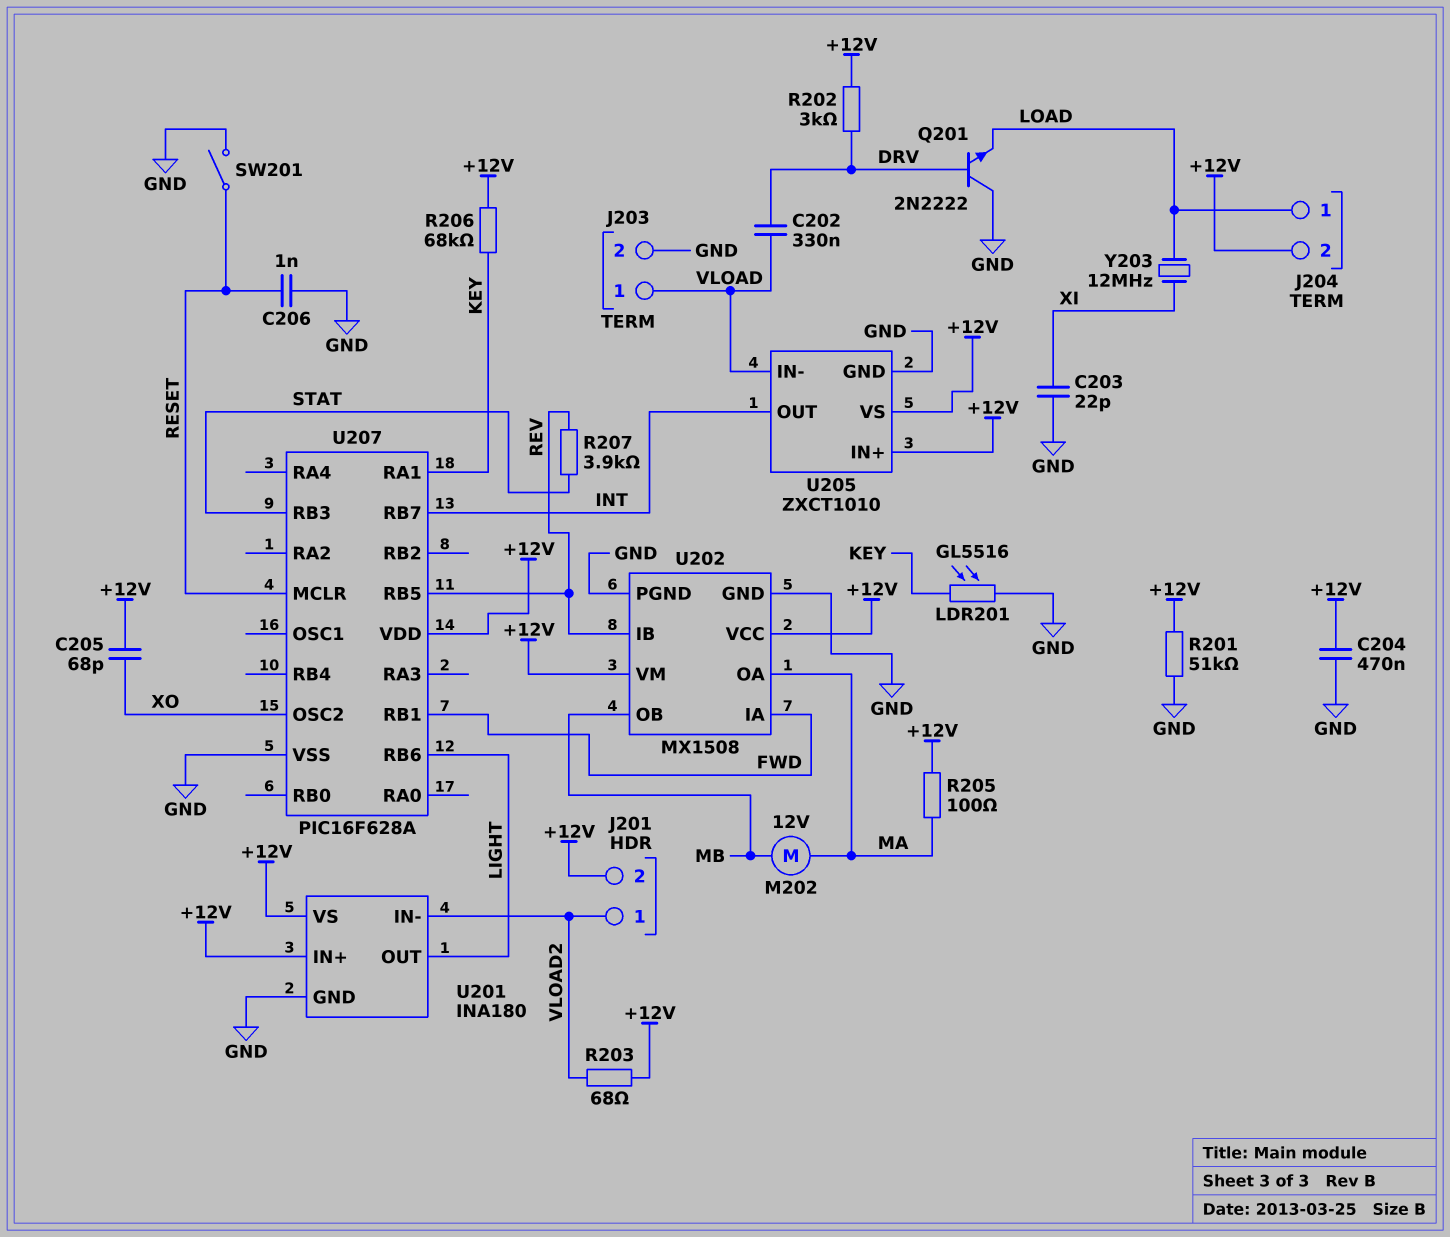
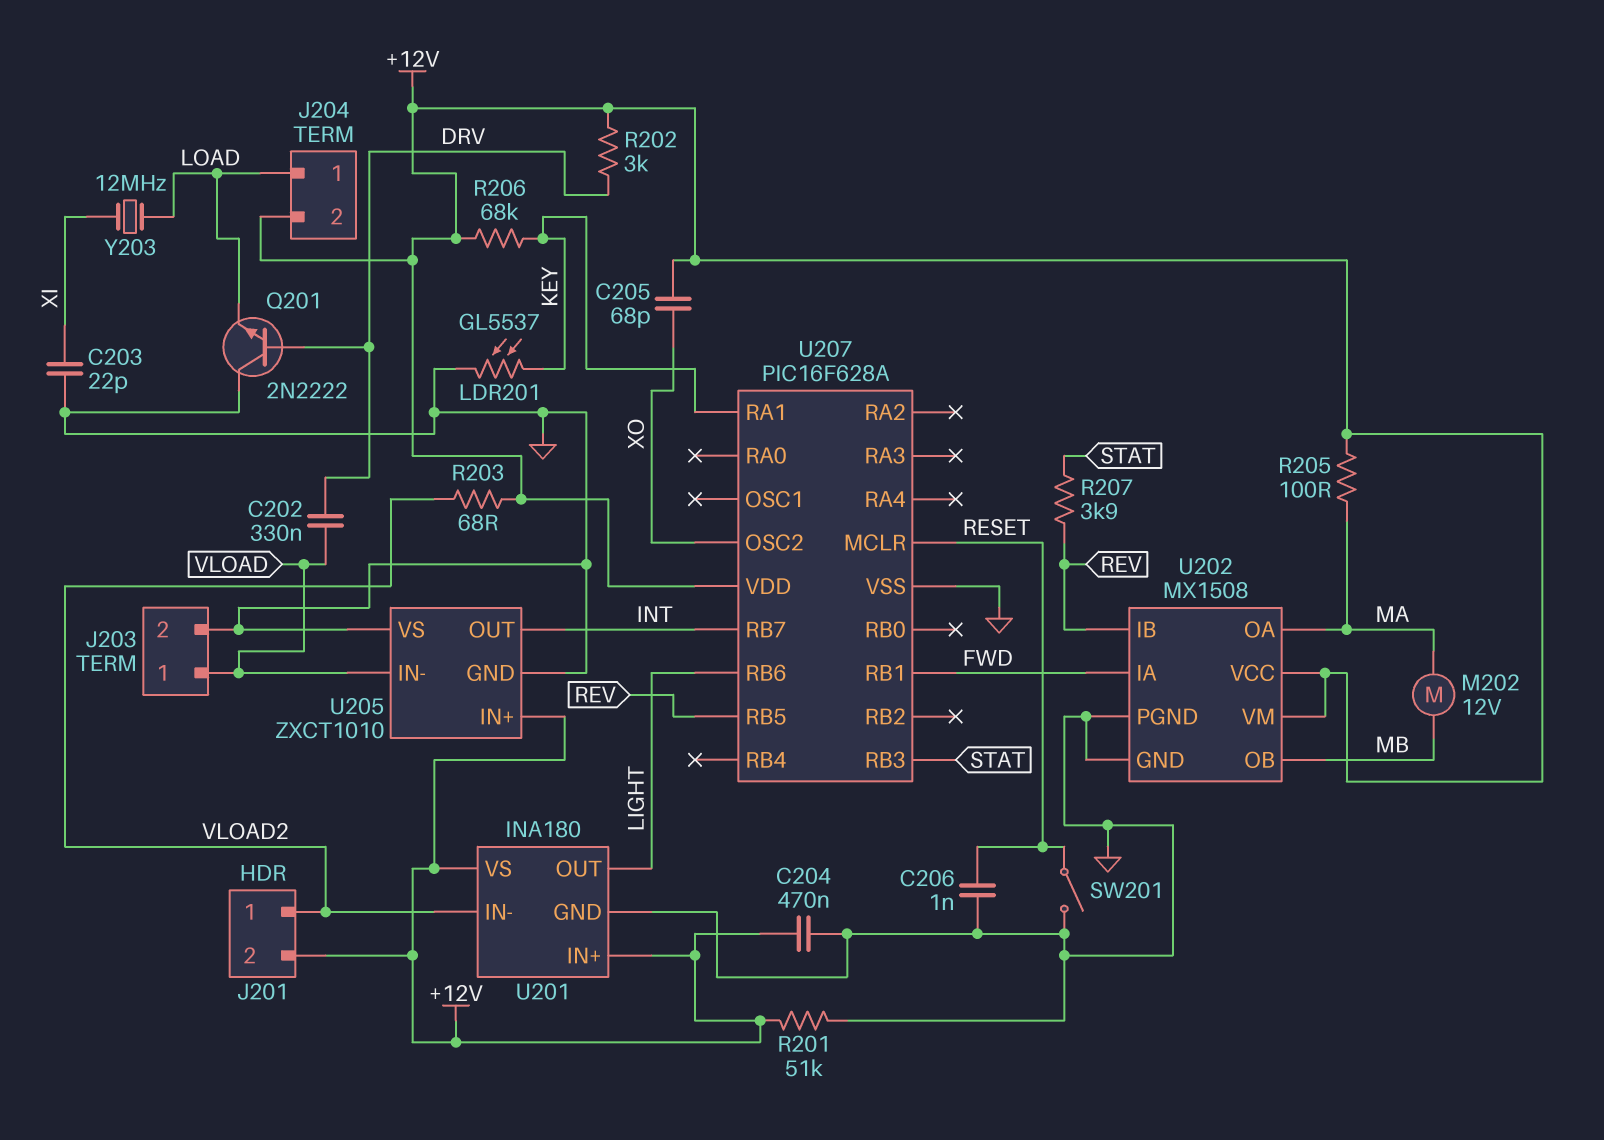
LDR201: GL5516 (GND, KEY) -> GL5537 (GND, KEY)
U205 pin VS: +12V -> GND

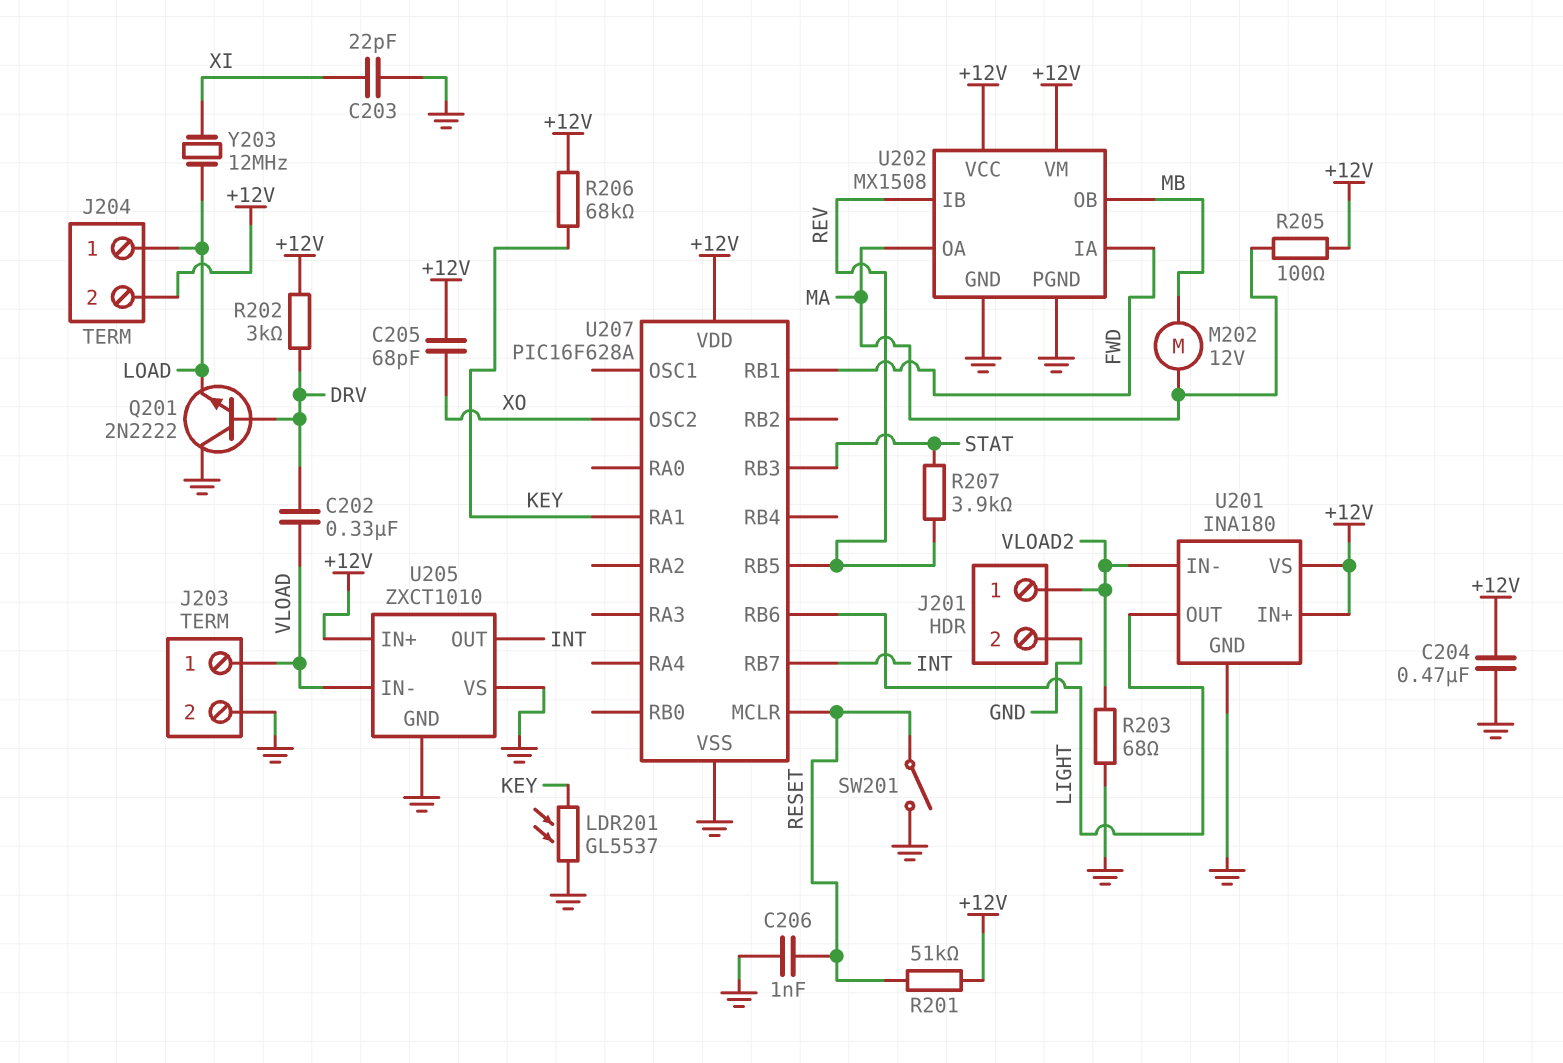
J201 pin 2: +12V -> GND
R201: 51k (+12V, GND) -> 51k (+12V, RESET)
R203: 68 (+12V, VLOAD2) -> 68 (GND, VLOAD2)

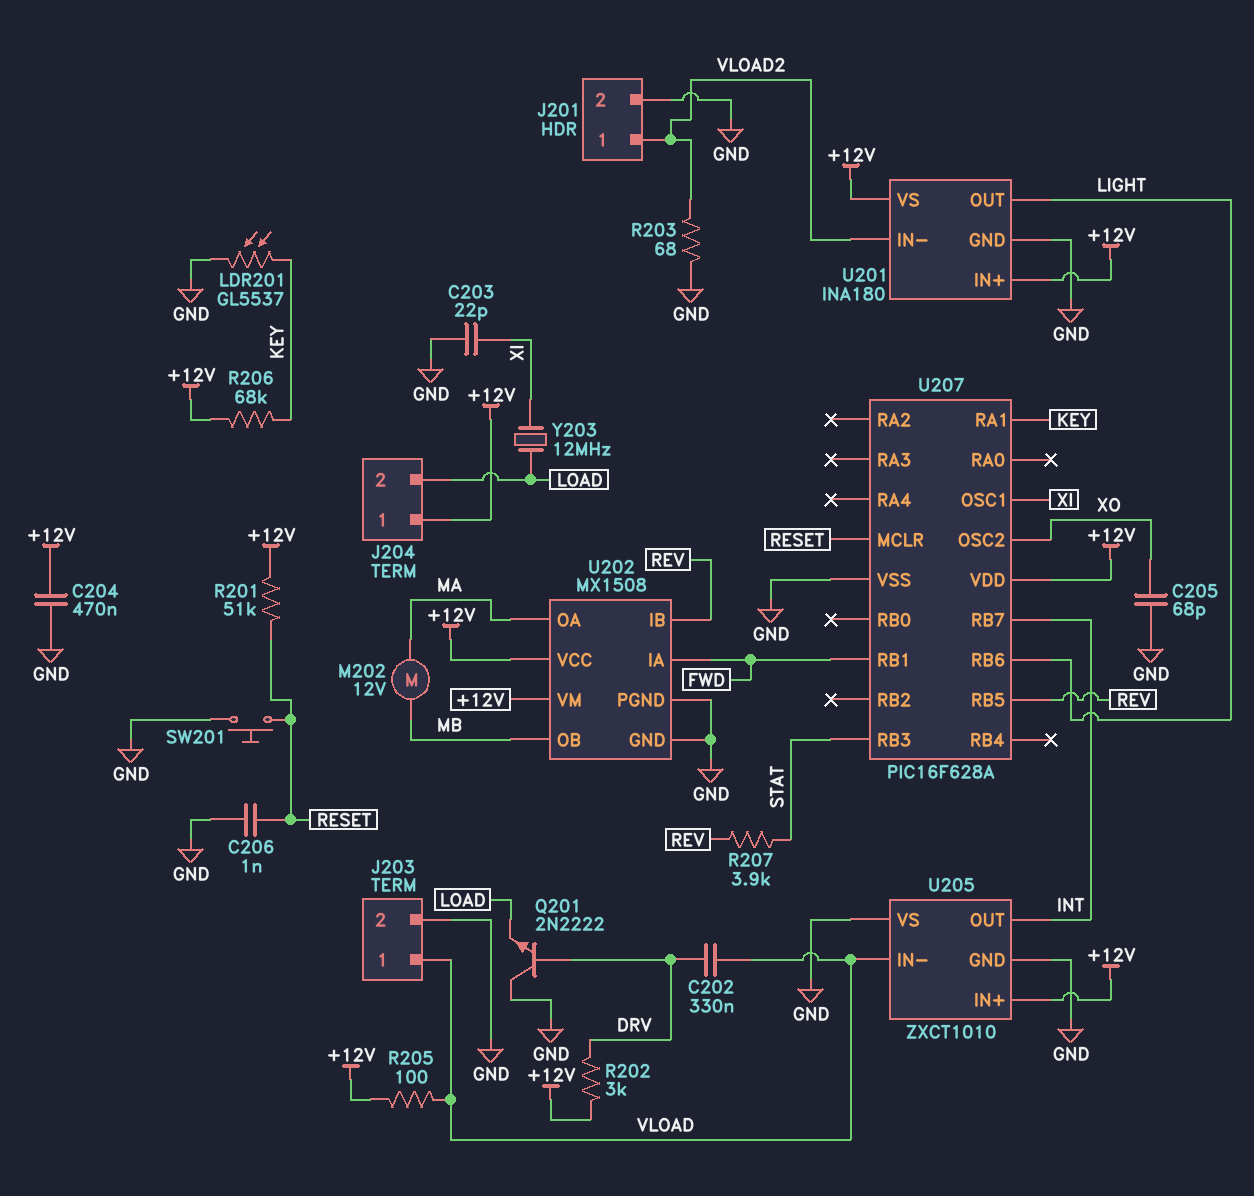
C205: 68pF (+12V, XO) -> 68pF (GND, XO)
J204 pin 1: LOAD -> +12V
J204 pin 2: +12V -> LOAD
R205: 100 (+12V, MA) -> 100 (+12V, VLOAD)
SW201: switch (GND, RESET) -> button (GND, RESET)
U207 pin OSC1: none -> XI

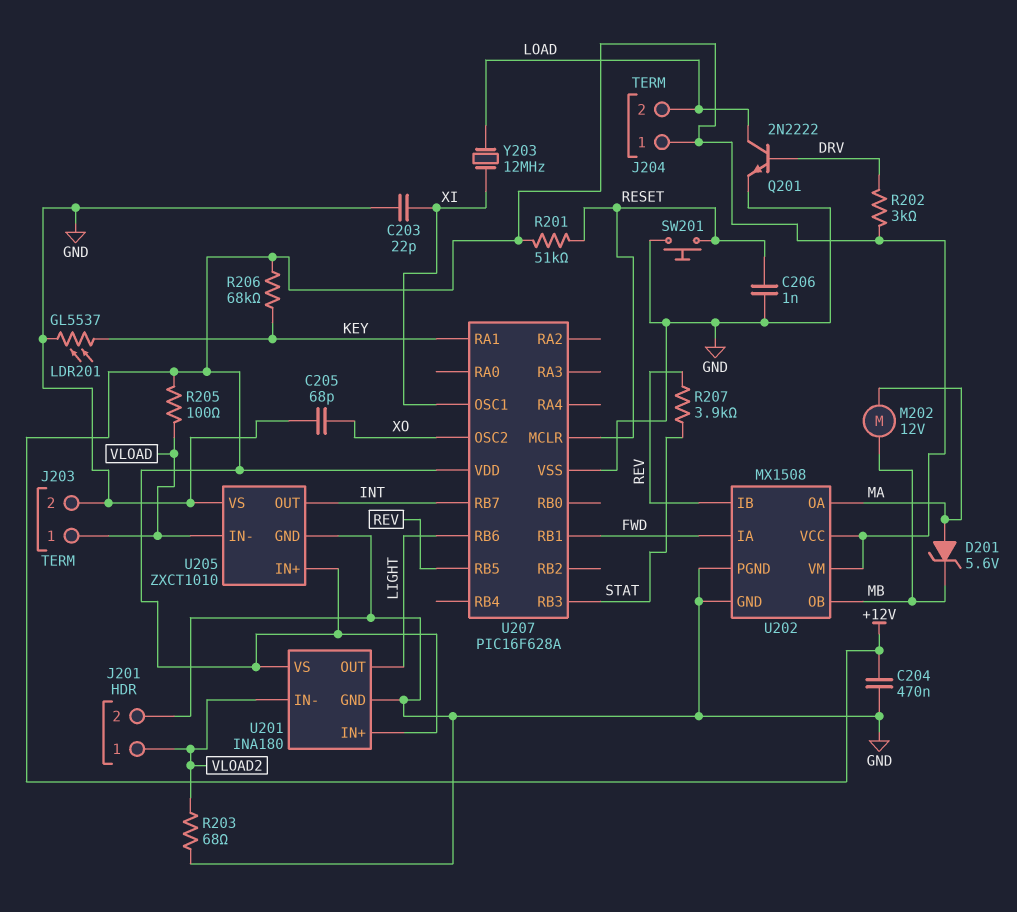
C202: 330nF (DRV, VLOAD) -> none
D201: none -> zener 5.6V (A MA, K MB)
Q201: NPN 2N2222 (B DRV, C GND, E LOAD) -> NPN 2N2222 (B DRV, C LOAD, E GND)

